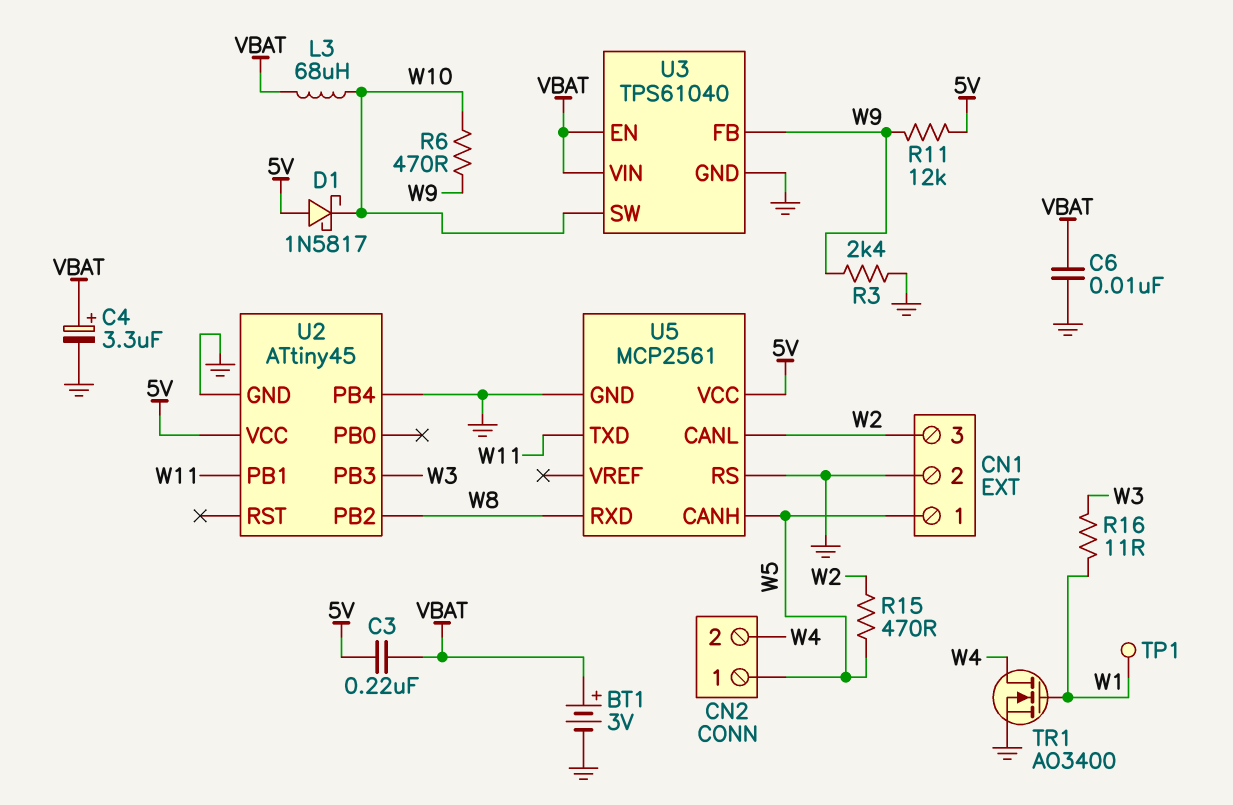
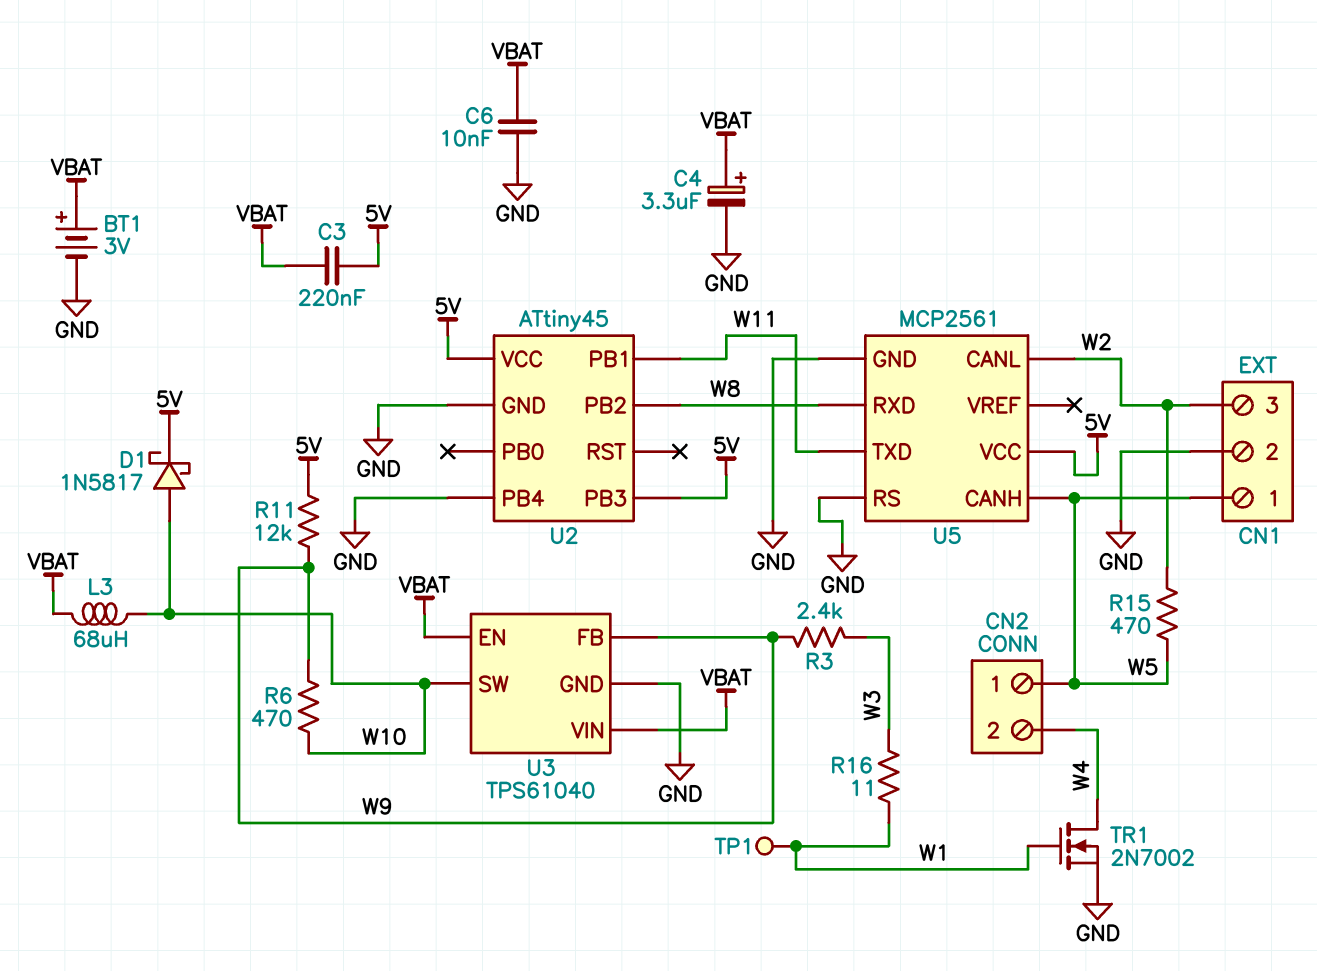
D1: schottky 1N5817 (A 5V, K W10) -> schottky 1N5817 (A W10, K 5V)
R3: 2.4k (GND, W9) -> 2.4k (W3, W9)
TR1: NMOS AO3400 (G W1, D W4, S GND) -> NMOS 2N7002 (G W1, D W4, S GND)
U2 pin PB3: W3 -> 5V

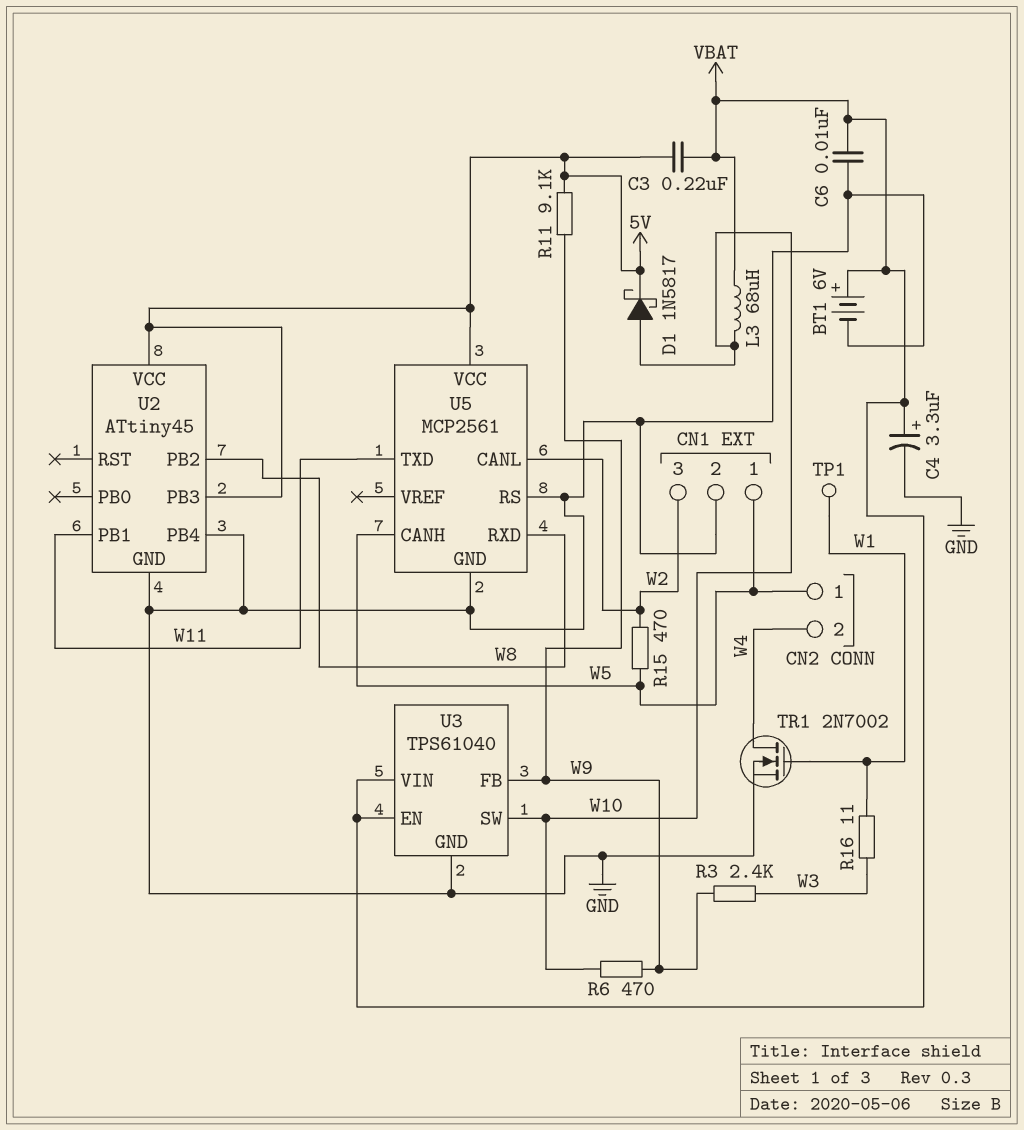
BT1: 3V (plus VBAT, minus GND) -> 6V (plus VBAT, minus GND)
R11: 12k (5V, W9) -> 9.1k (5V, W9)

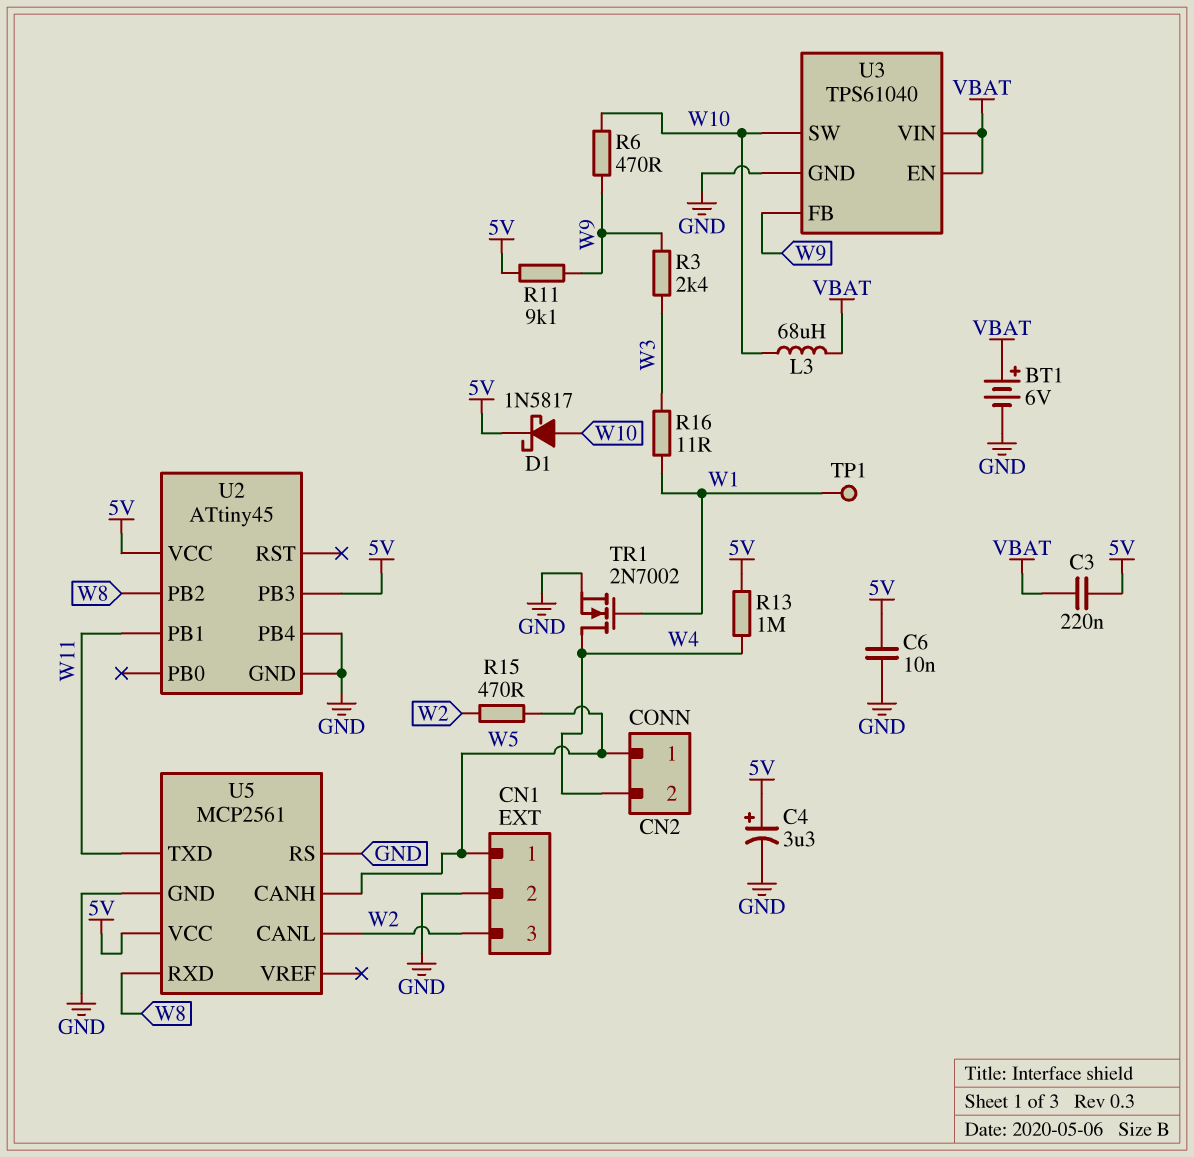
C4: 3.3uF (plus VBAT, minus GND) -> 3.3uF (plus 5V, minus GND)
C6: 10nF (GND, VBAT) -> 10nF (5V, GND)
R13: none -> 1M (5V, W4)

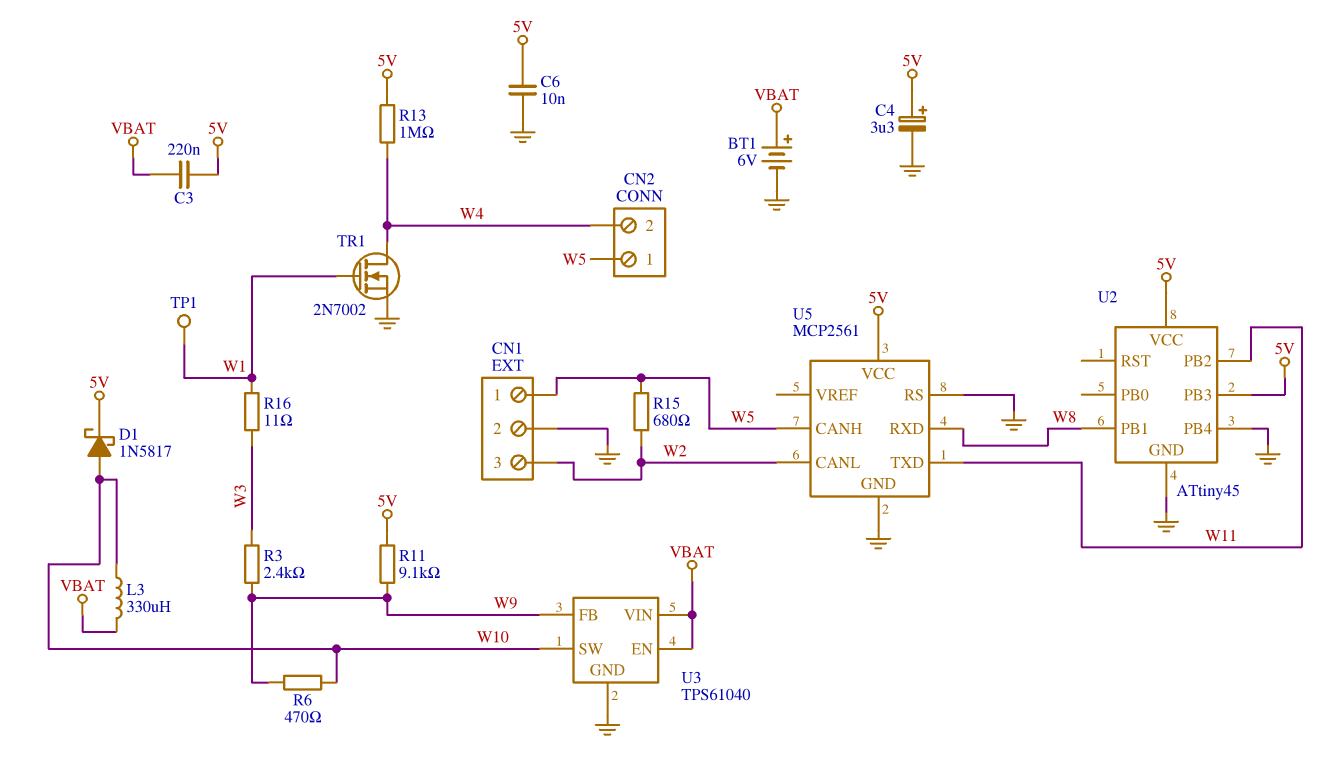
L3: 68uH (VBAT, W10) -> 330uH (VBAT, W10)
R15: 470 (W2, W5) -> 680 (W2, W5)
U2 pin PB1: W11 -> W8
U2 pin PB2: W8 -> W11

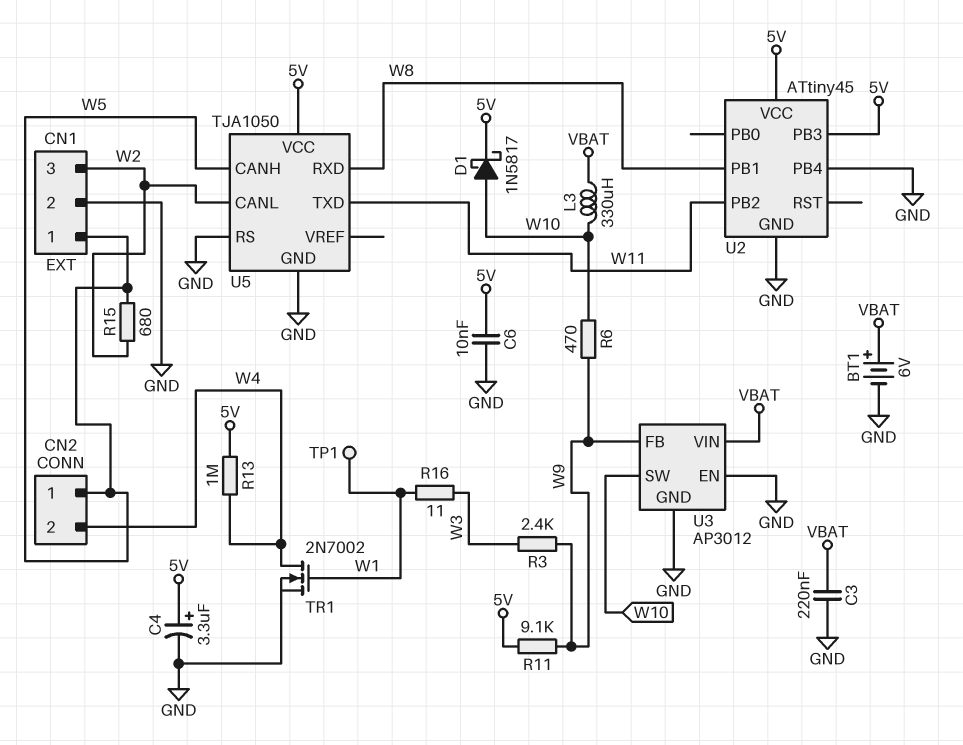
C3: 220nF (5V, VBAT) -> 220nF (GND, VBAT)
U3: TPS61040 -> AP3012
U3 pin EN: VBAT -> GND
U5: MCP2561 -> TJA1050

